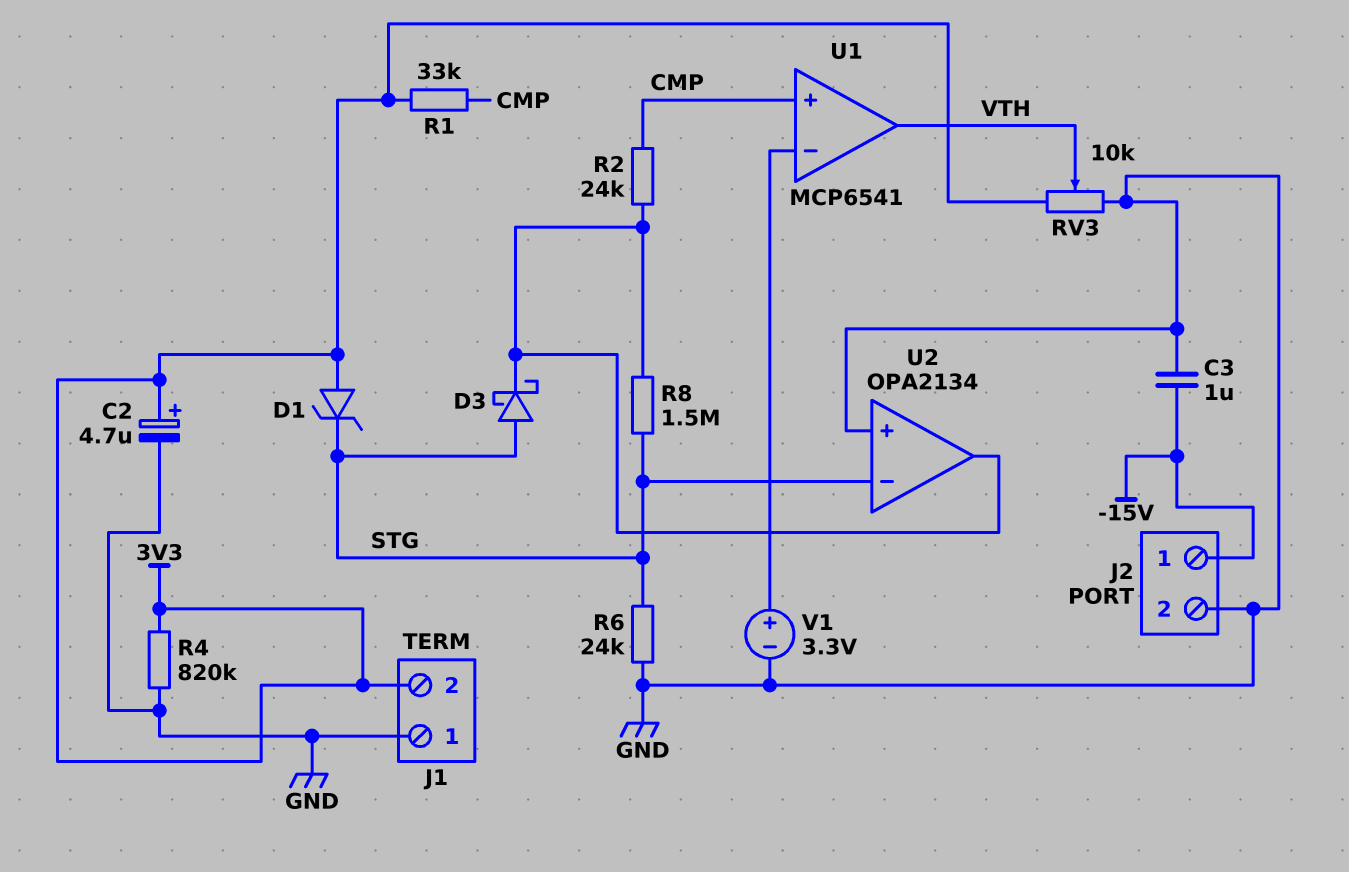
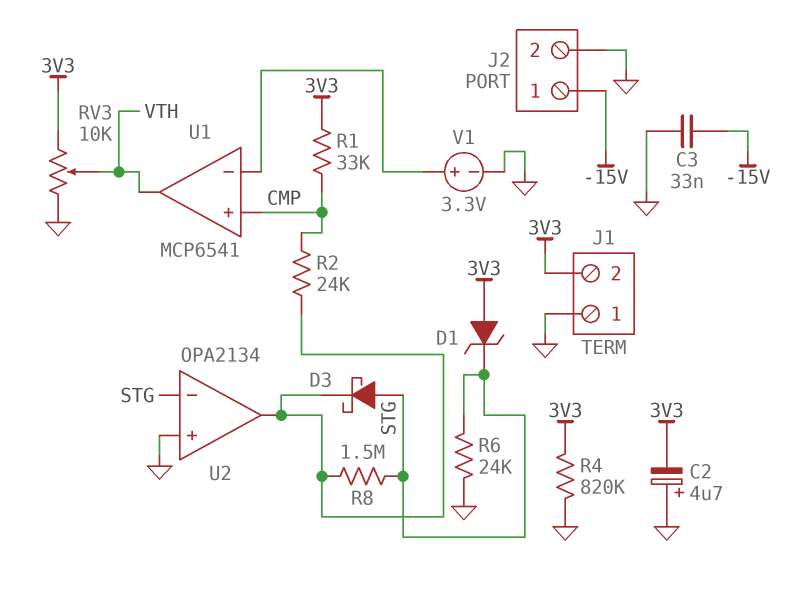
C2: 4.7uF (plus 3V3, minus GND) -> 4.7uF (plus GND, minus 3V3)
C3: 1uF (-15V, GND) -> 33nF (-15V, GND)

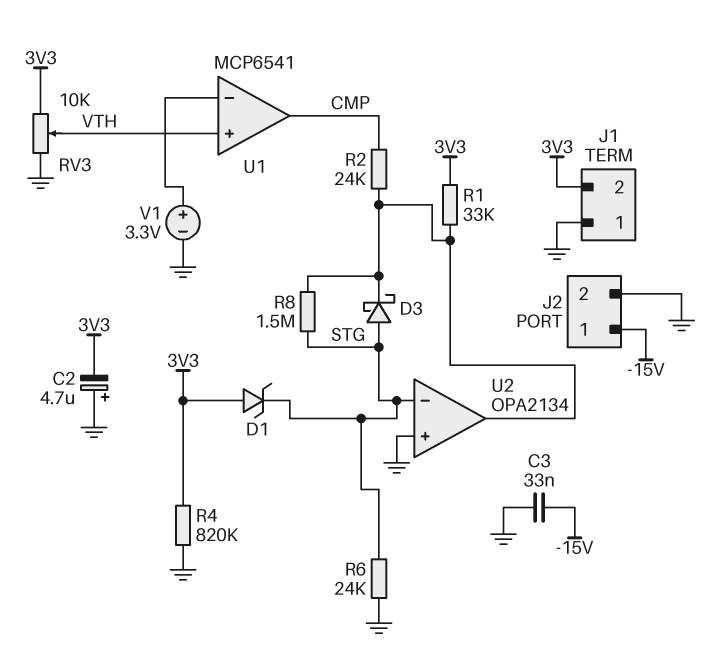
R1: 33k (3V3, CMP) -> 33k (3V3, U2/out)
U1 pin in+: CMP -> VTH
U1 pin out: VTH -> CMP

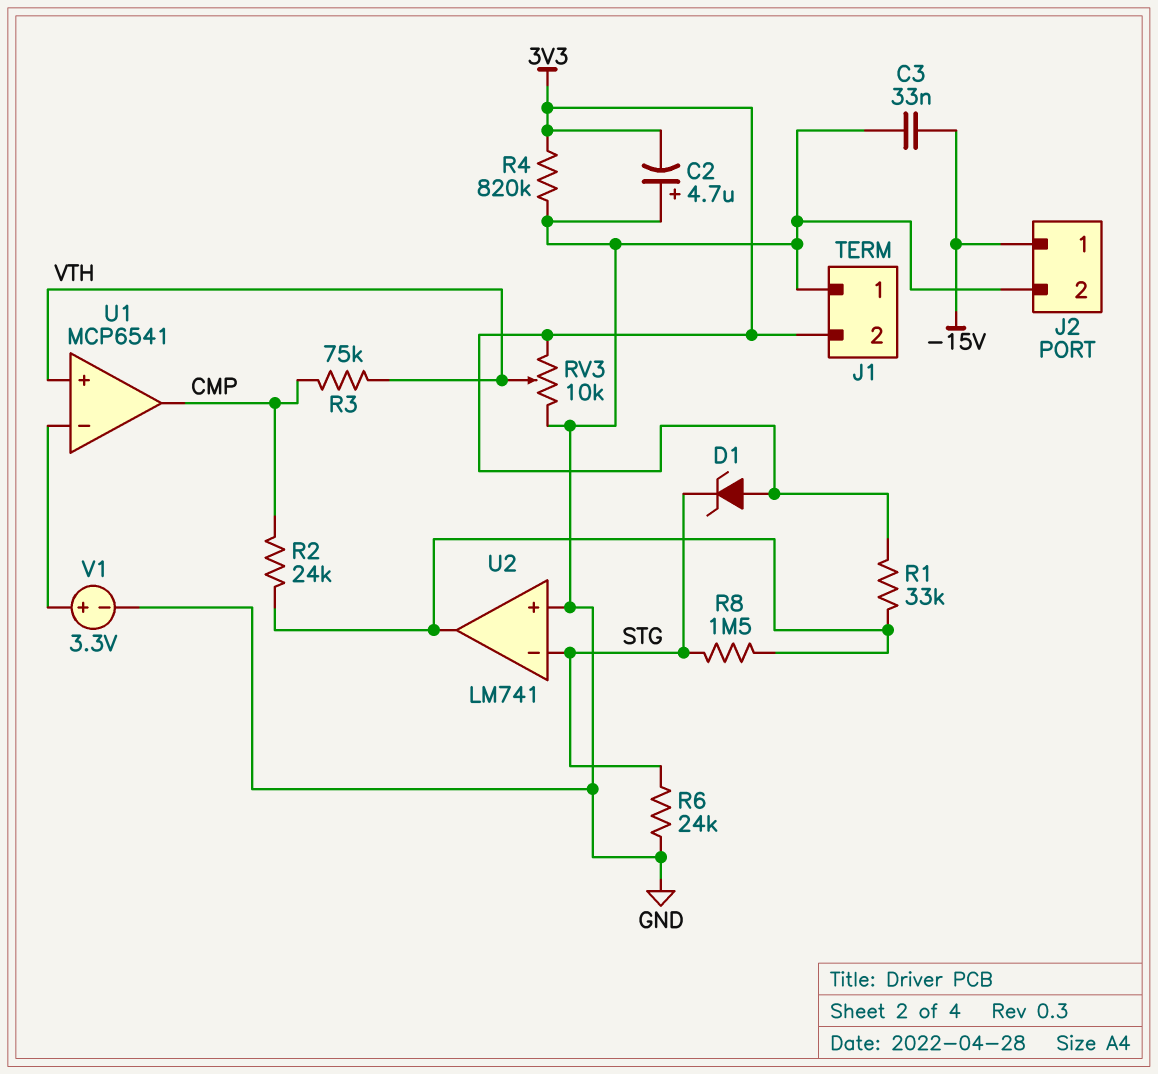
D3: schottky (A STG, K U2/out) -> none
R3: none -> 75k (CMP, VTH)
U2: OPA2134 -> LM741

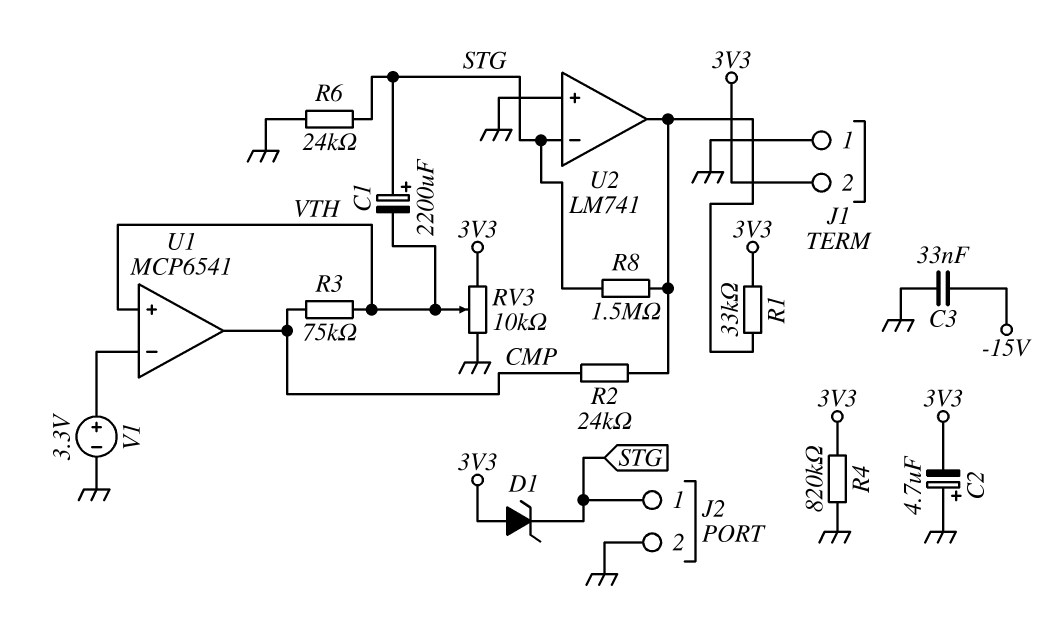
C1: none -> 2200uF (plus STG, minus VTH)
J2 pin 1: -15V -> STG

